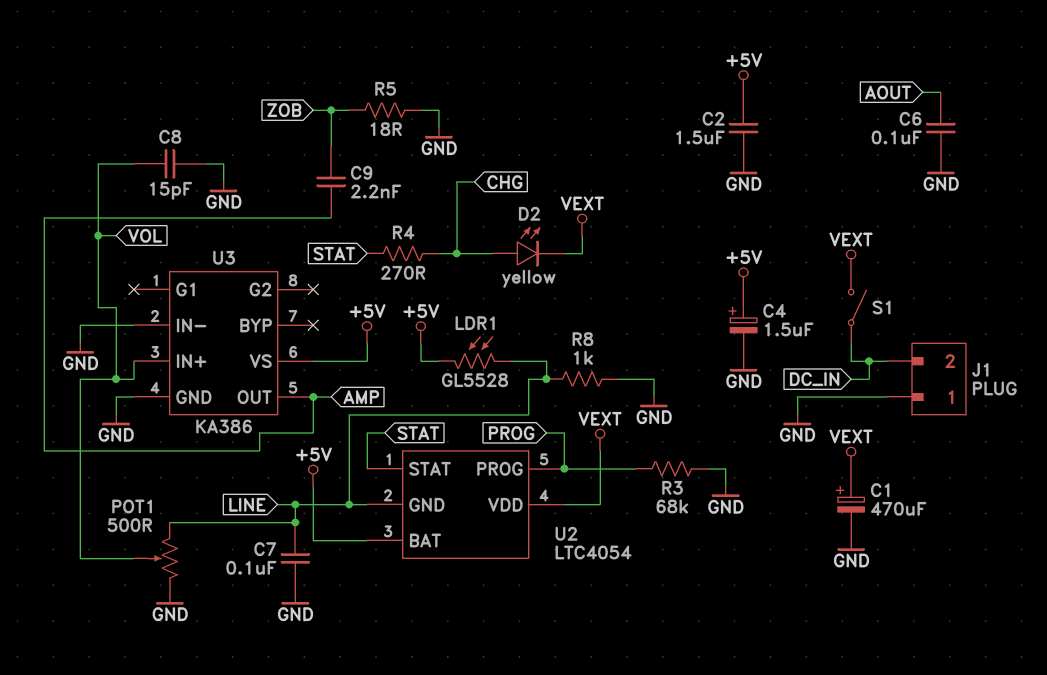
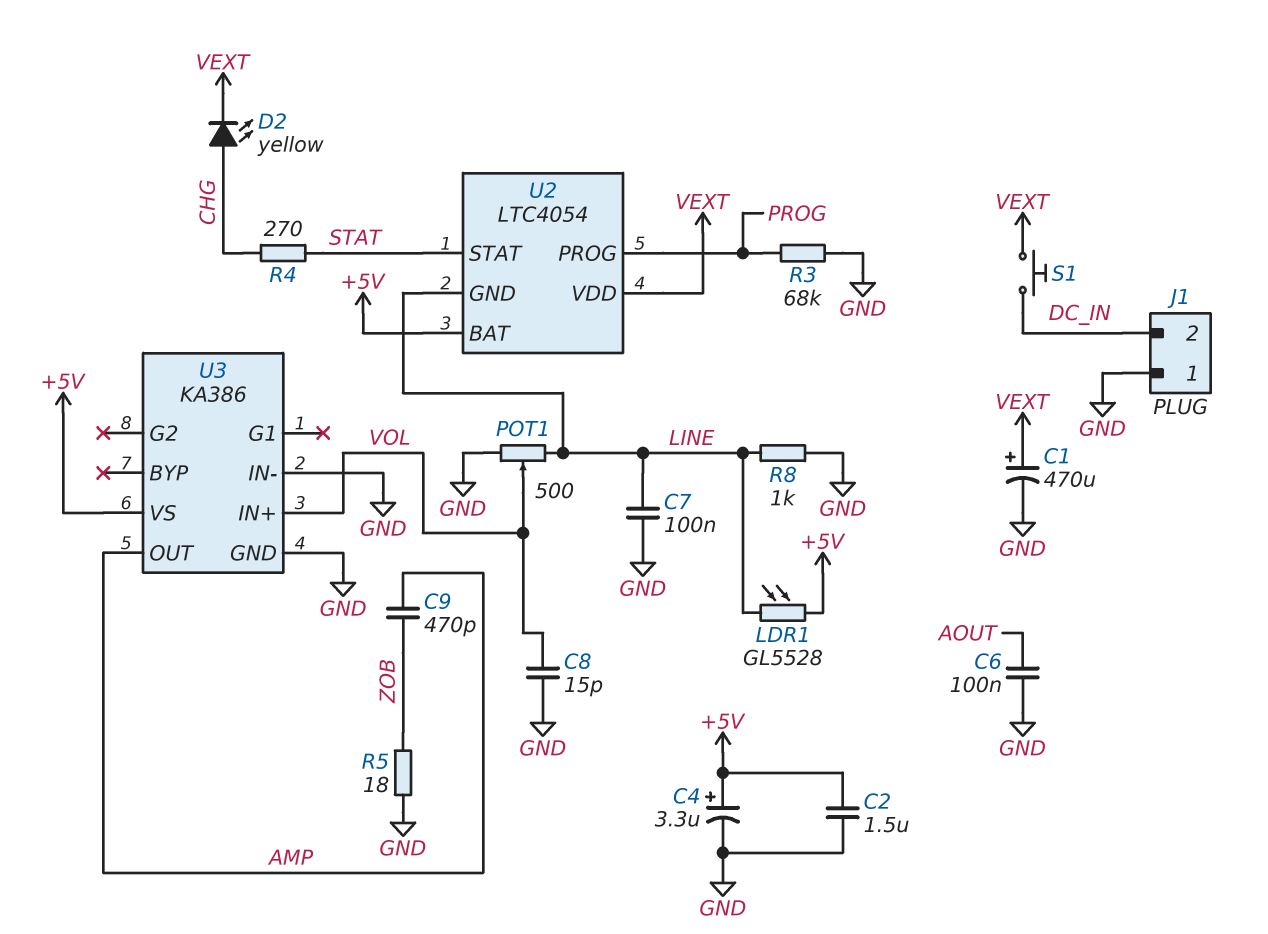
C4: 1.5uF (plus +5V, minus GND) -> 3.3uF (plus +5V, minus GND)
C9: 2.2nF (AMP, ZOB) -> 470pF (AMP, ZOB)
S1: switch (DC_IN, VEXT) -> button (DC_IN, VEXT)

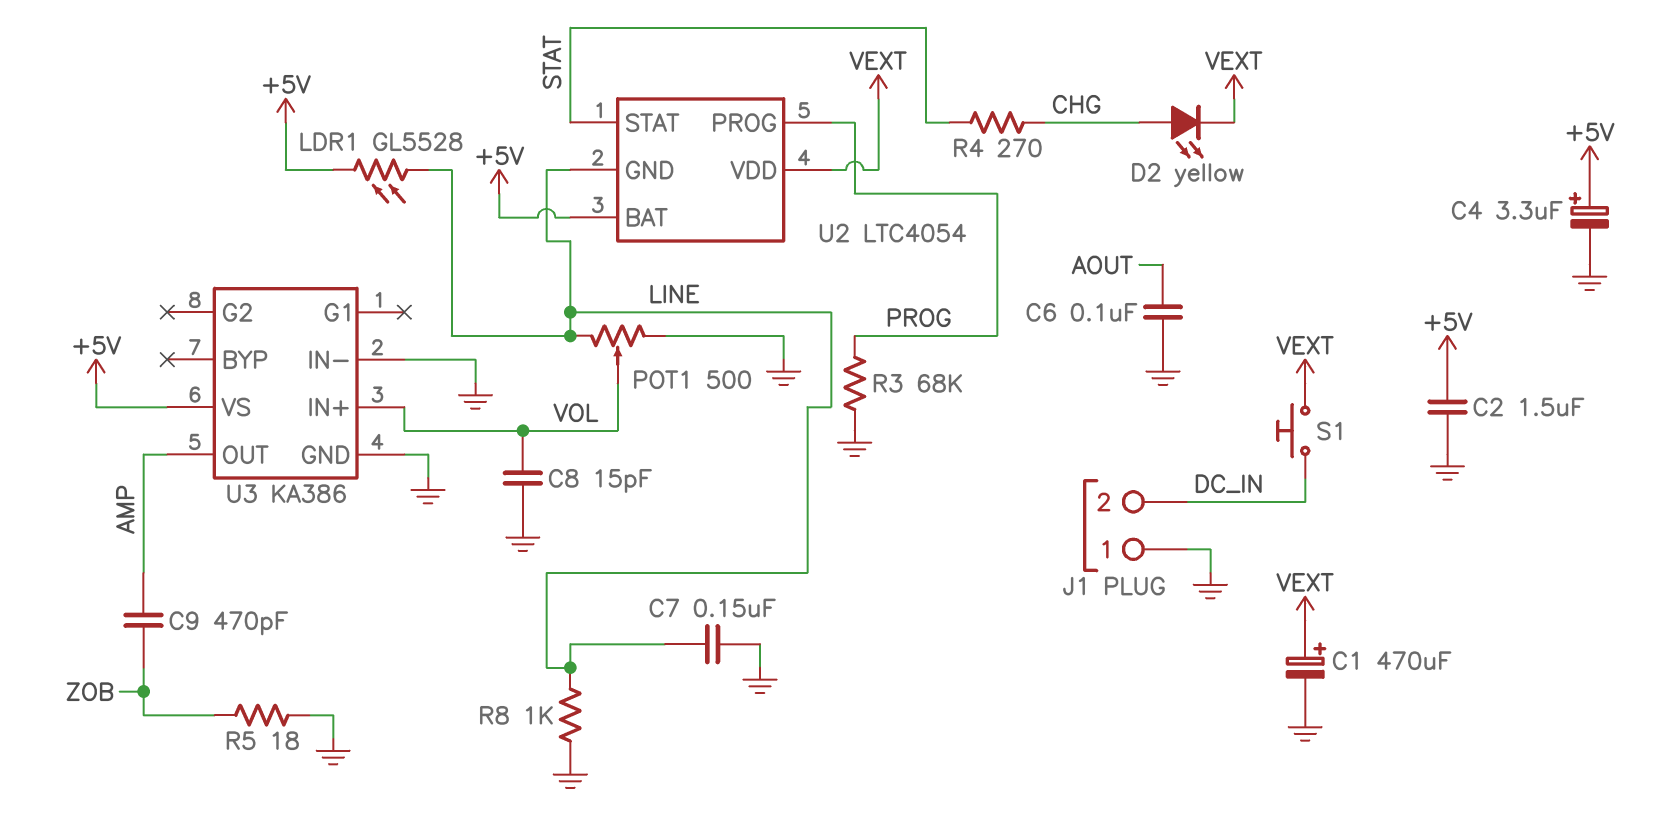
C7: 100nF (GND, LINE) -> 150nF (GND, LINE)

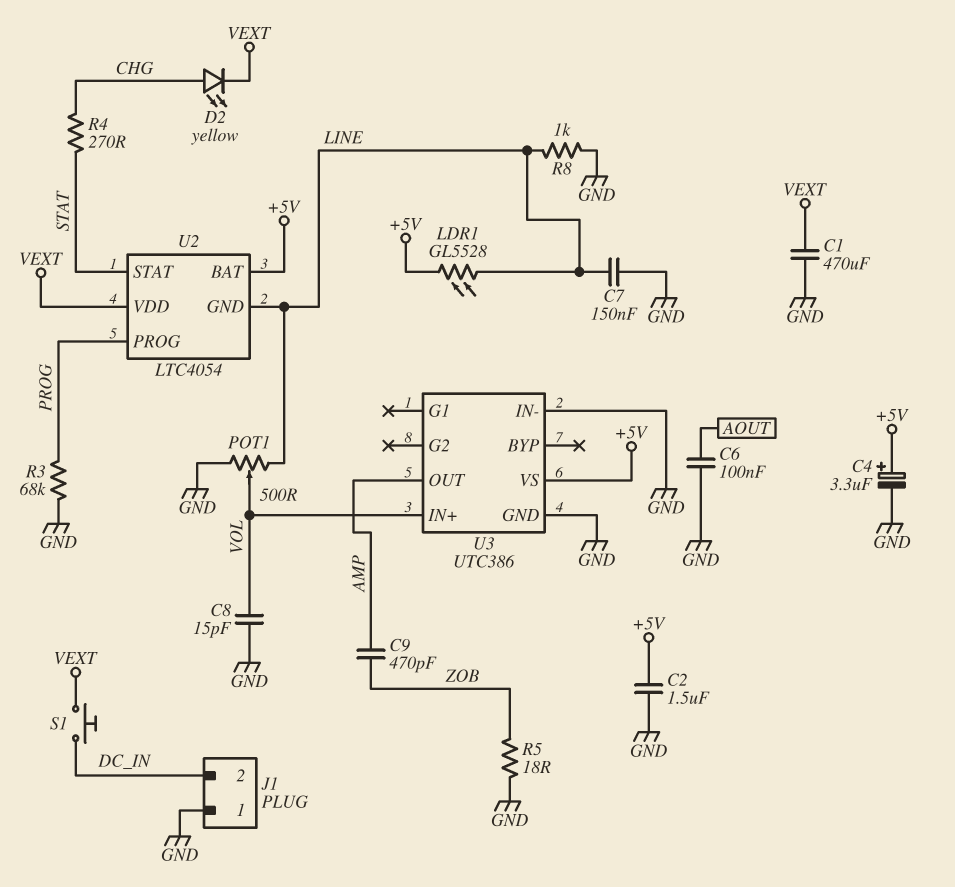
C1: 470uF (plus VEXT, minus GND) -> 470uF (GND, VEXT)
U3: KA386 -> UTC386

